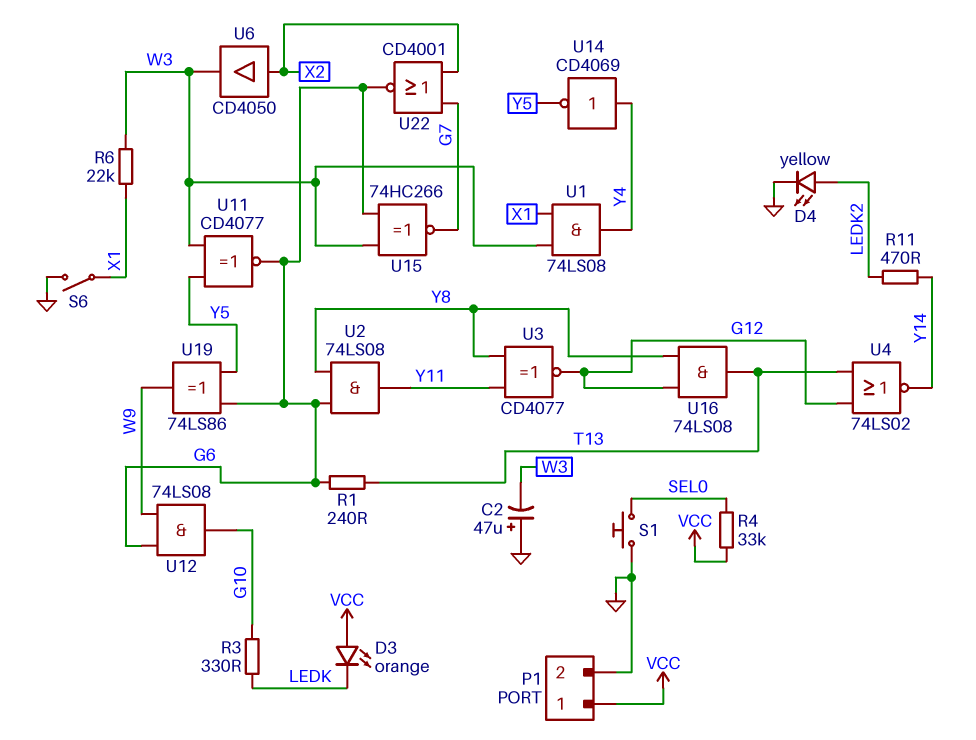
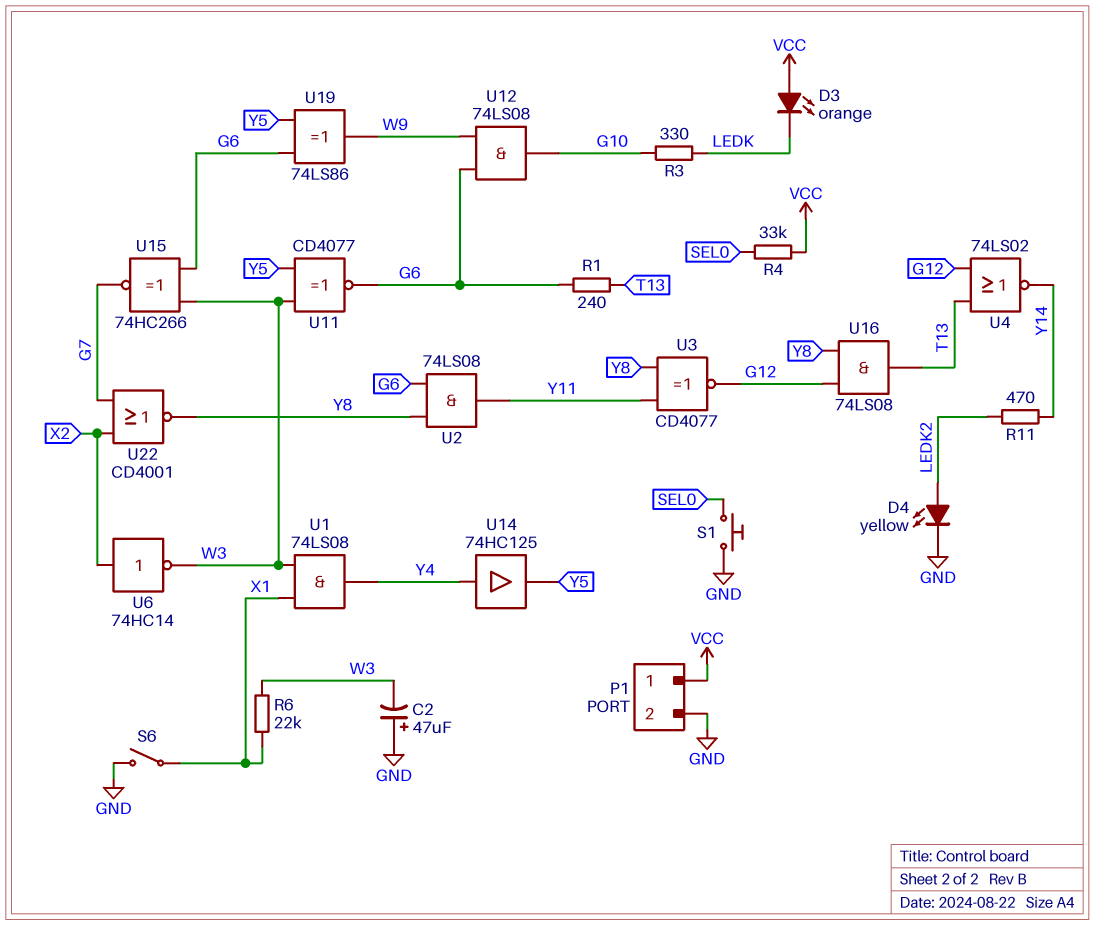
U6: buffer CD4050 (in X2, out W3) -> NOT 74HC14 (in X2, out W3)
U14: NOT CD4069 (in Y4, out Y5) -> buffer 74HC125 (in Y4, out Y5)
U22: NOR CD4001 (in G7, in X2, out G6) -> NOR CD4001 (in G7, in X2, out Y8)

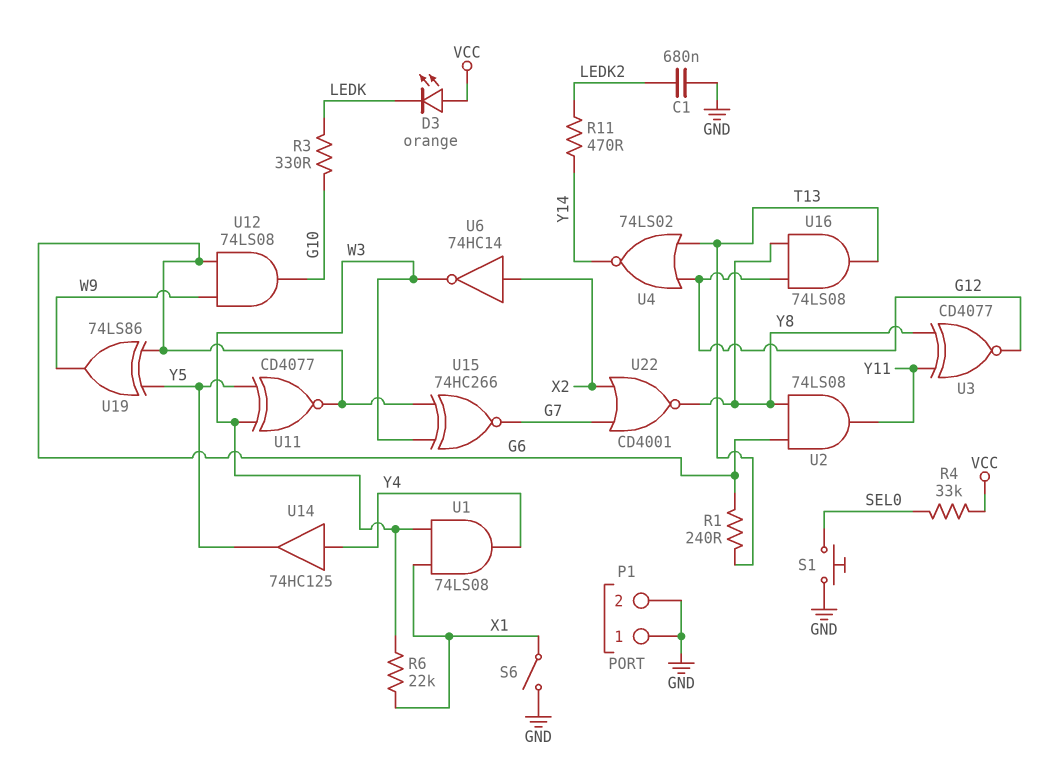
C1: none -> 680nF (GND, LEDK2)
C2: 47uF (plus GND, minus W3) -> none
D4: LED yellow (A LEDK2, K GND) -> none
P1 pin 1: VCC -> GND

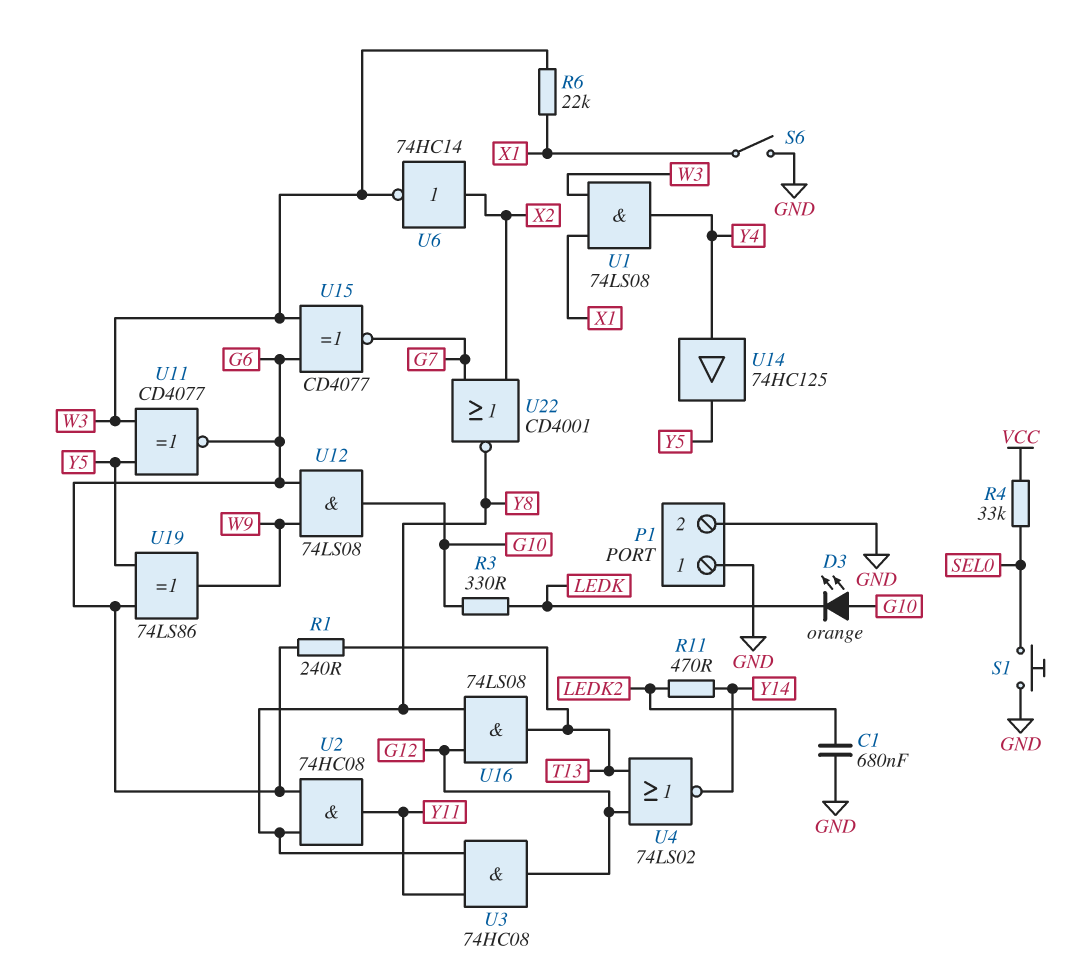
D3: LED orange (A VCC, K LEDK) -> LED orange (A G10, K LEDK)
U2: AND 74LS08 (in G6, in Y8, out Y11) -> AND 74HC08 (in G6, in Y8, out Y11)
U3: XNOR CD4077 (in Y8, in Y11, out G12) -> AND 74HC08 (in Y8, in Y11, out G12)
U15: XNOR 74HC266 (in G6, in W3, out G7) -> XNOR CD4077 (in G6, in W3, out G7)

